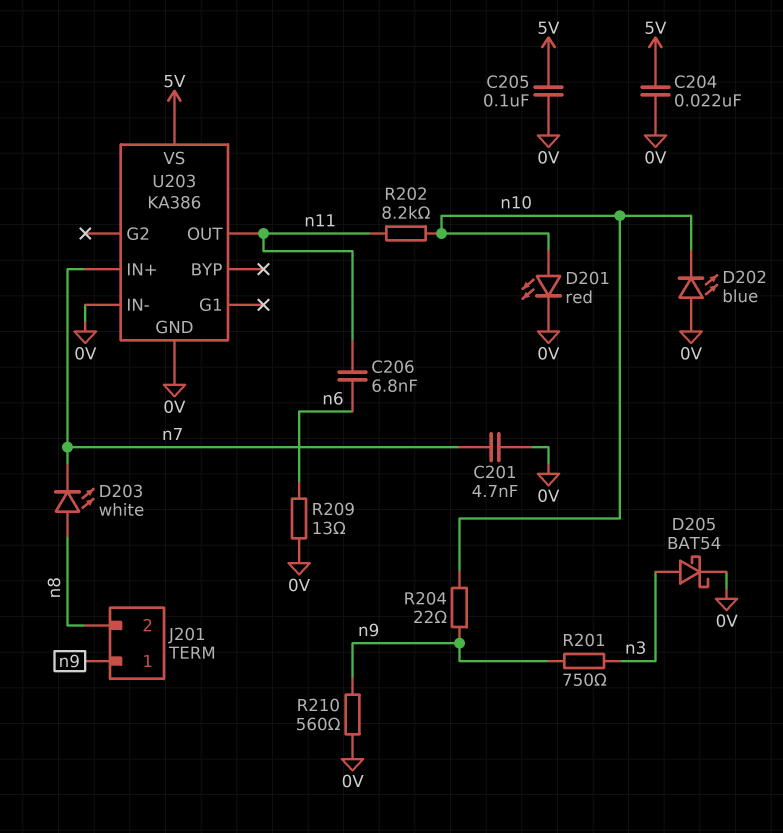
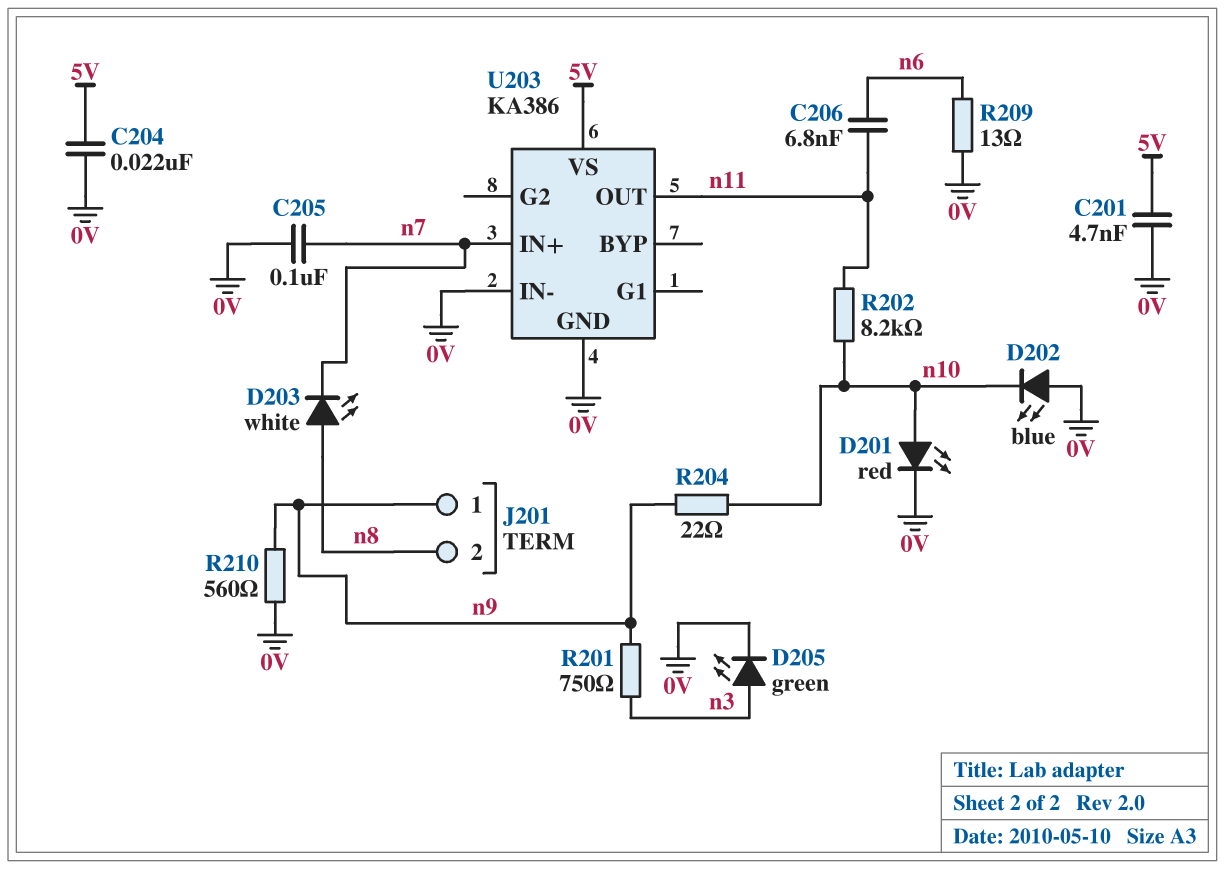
C201: 4.7nF (0V, n7) -> 4.7nF (0V, 5V)
C205: 100nF (0V, 5V) -> 100nF (0V, n7)
D205: schottky BAT54 (A n3, K 0V) -> LED green (A n3, K 0V)

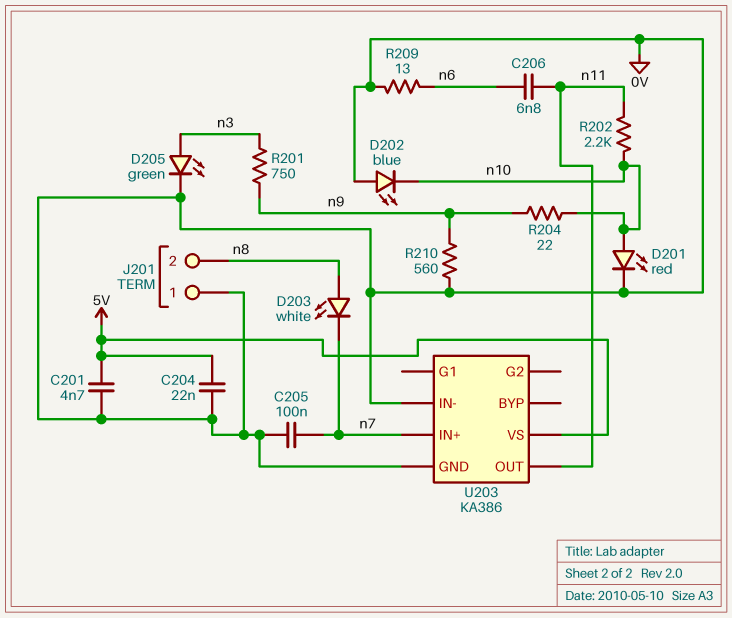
J201 pin 1: n9 -> 0V
R202: 8.2k (n10, n11) -> 2.2k (n10, n11)

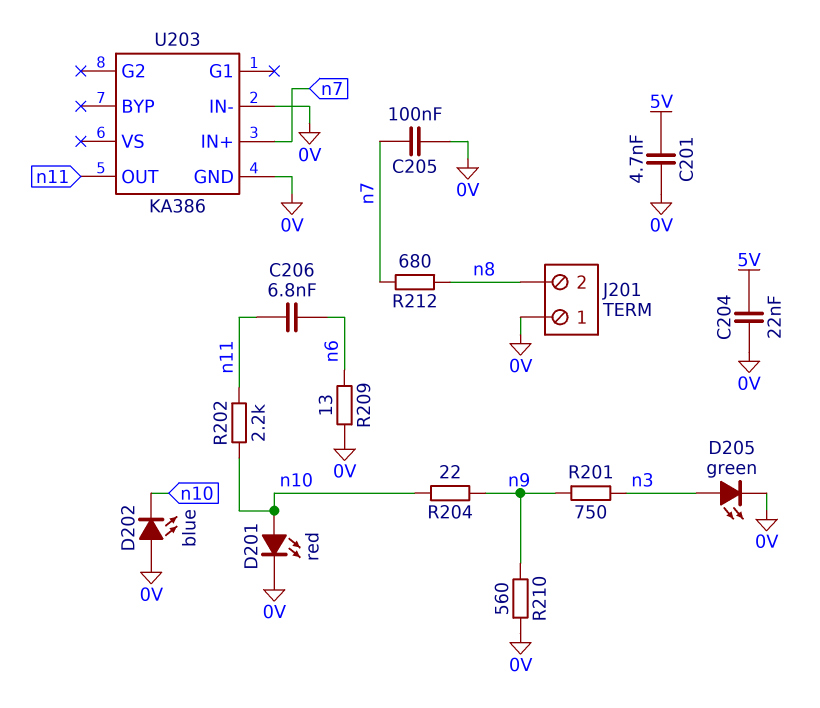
D203: LED white (A n8, K n7) -> none
R212: none -> 680 (n7, n8)
U203 pin VS: 5V -> none

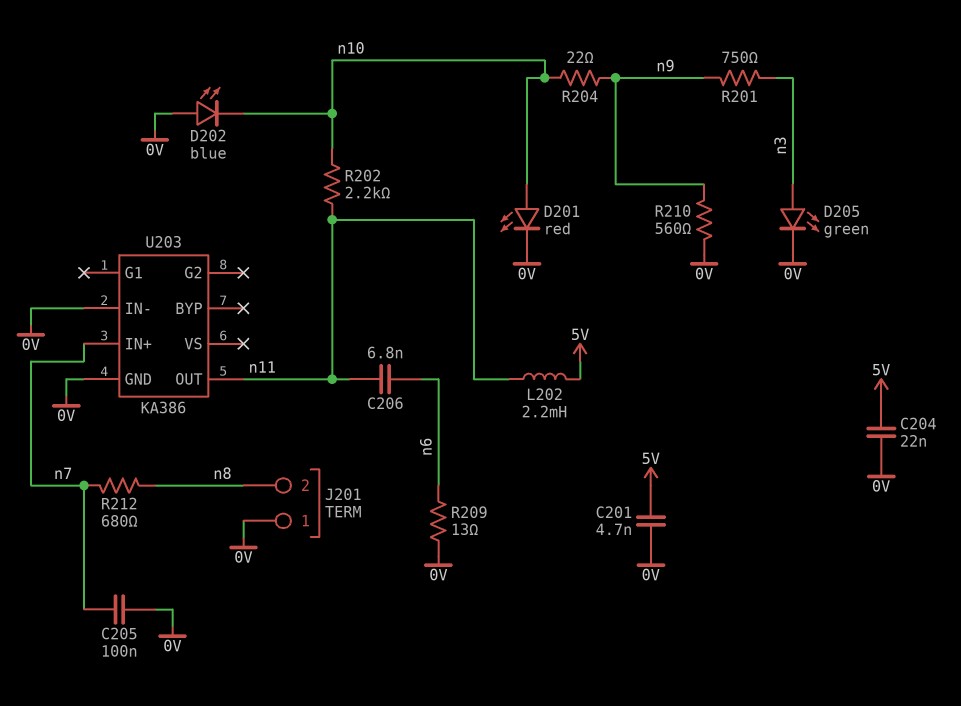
L202: none -> 2.2mH (5V, n11)

